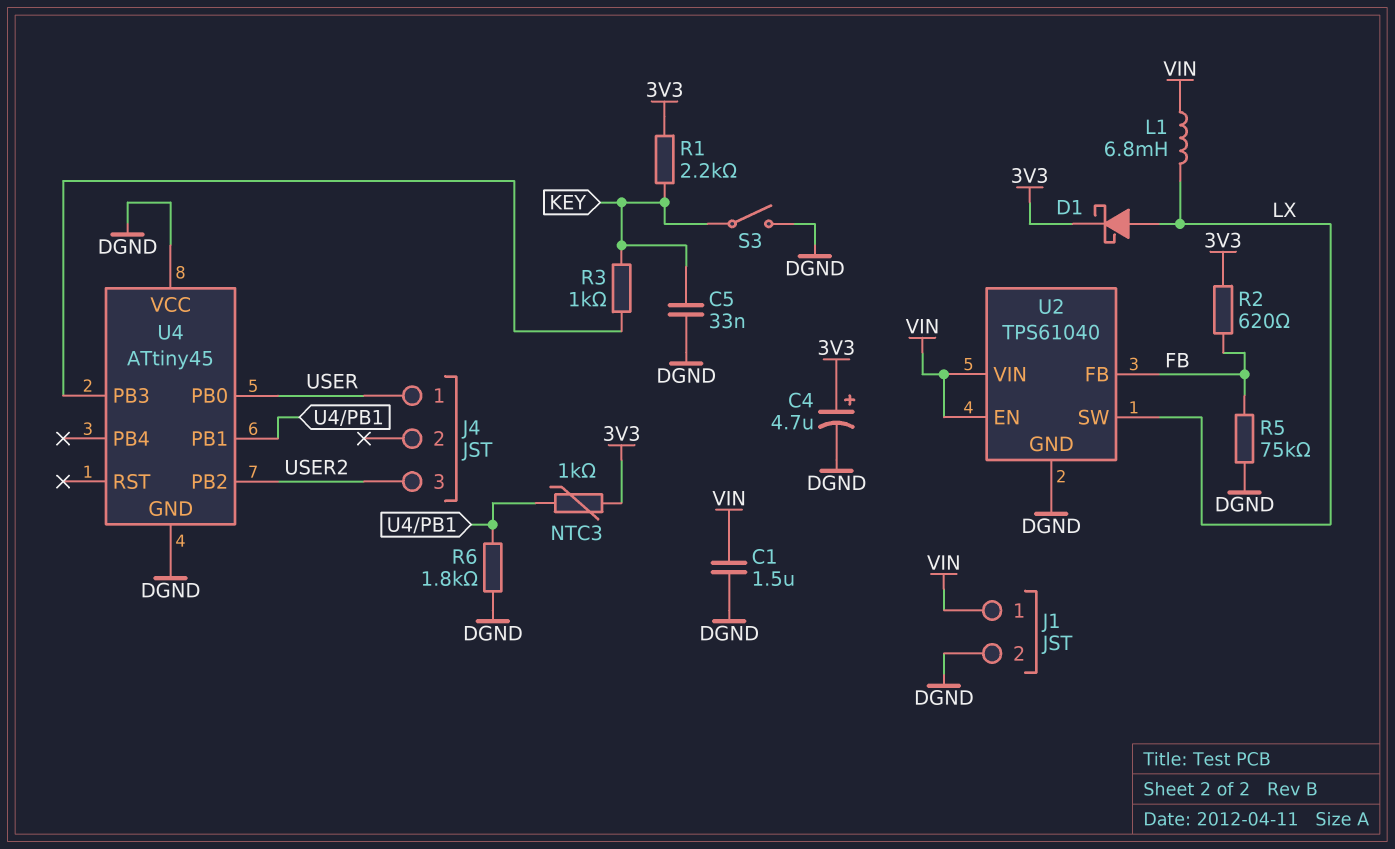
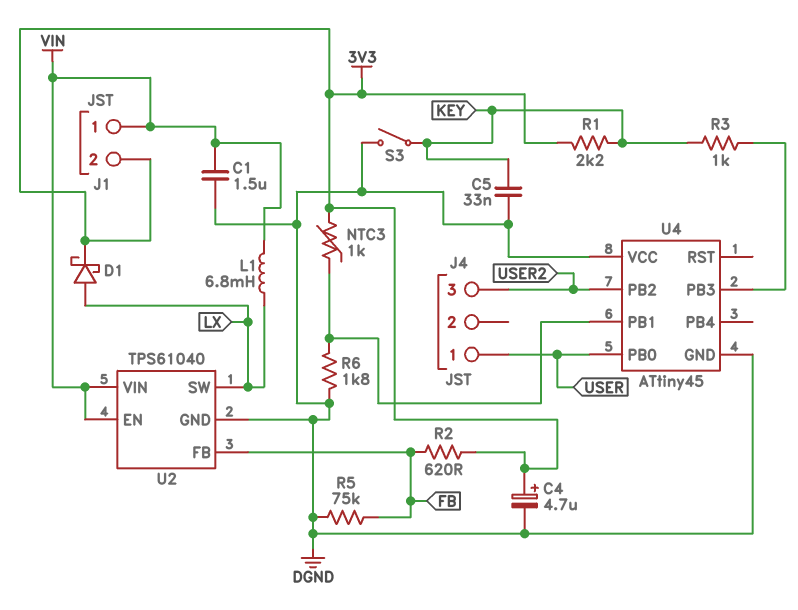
J1 pin 2: DGND -> 3V3

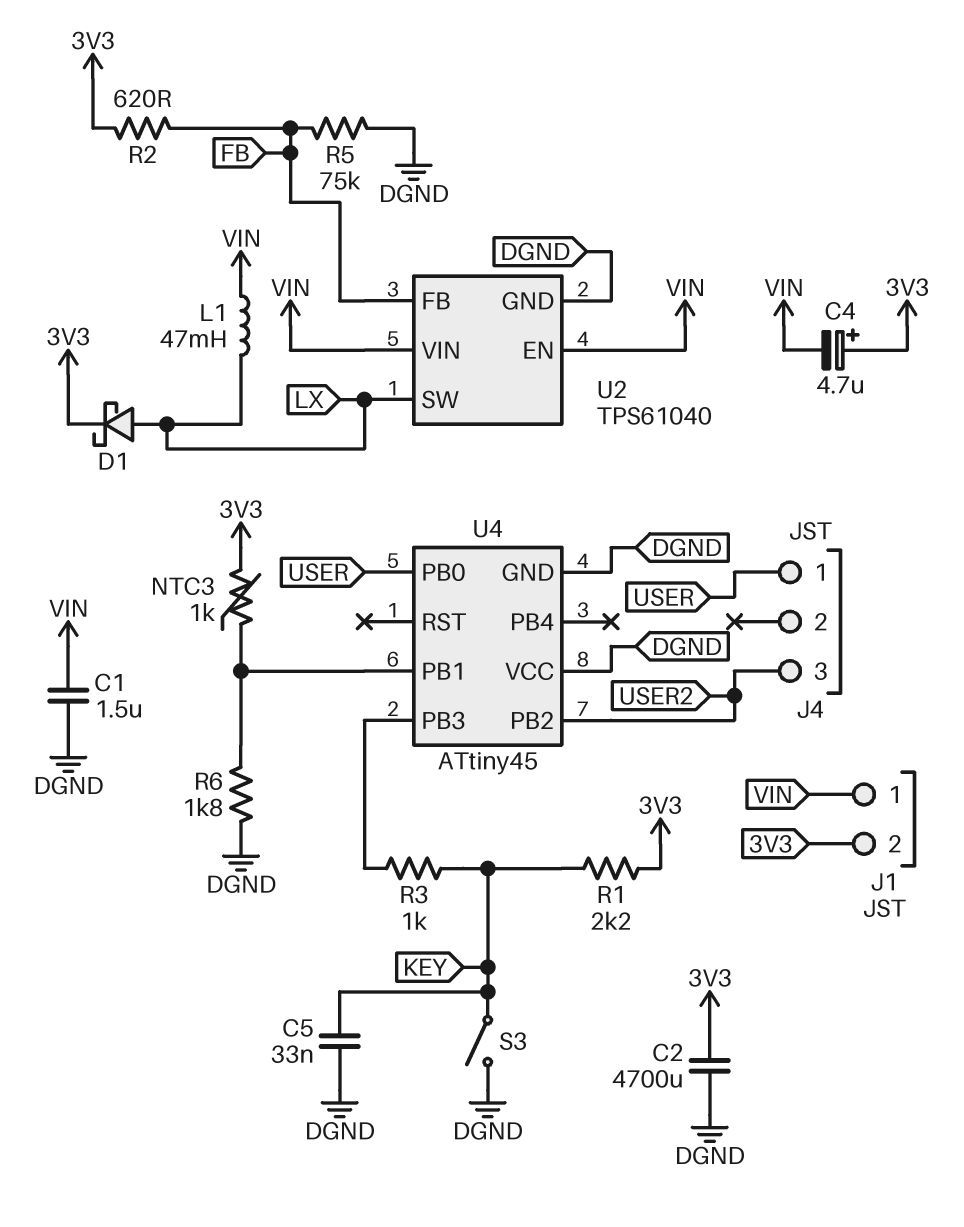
C2: none -> 4700uF (3V3, DGND)
C4: 4.7uF (plus 3V3, minus DGND) -> 4.7uF (plus 3V3, minus VIN)
L1: 6.8mH (LX, VIN) -> 47mH (LX, VIN)

